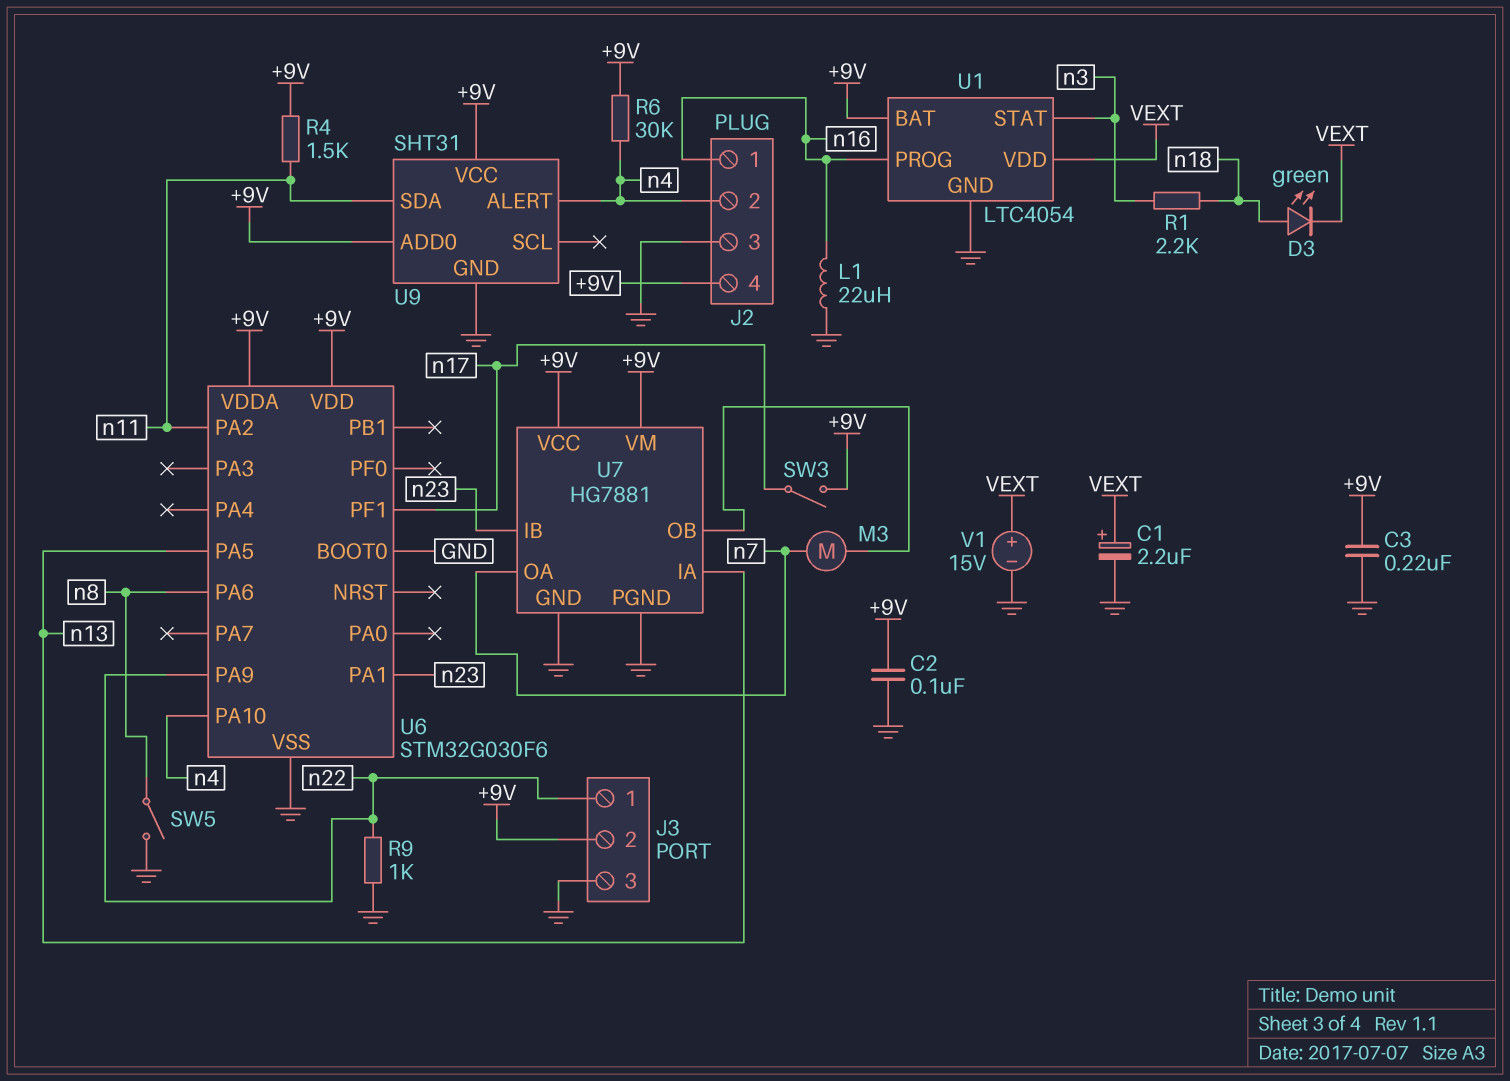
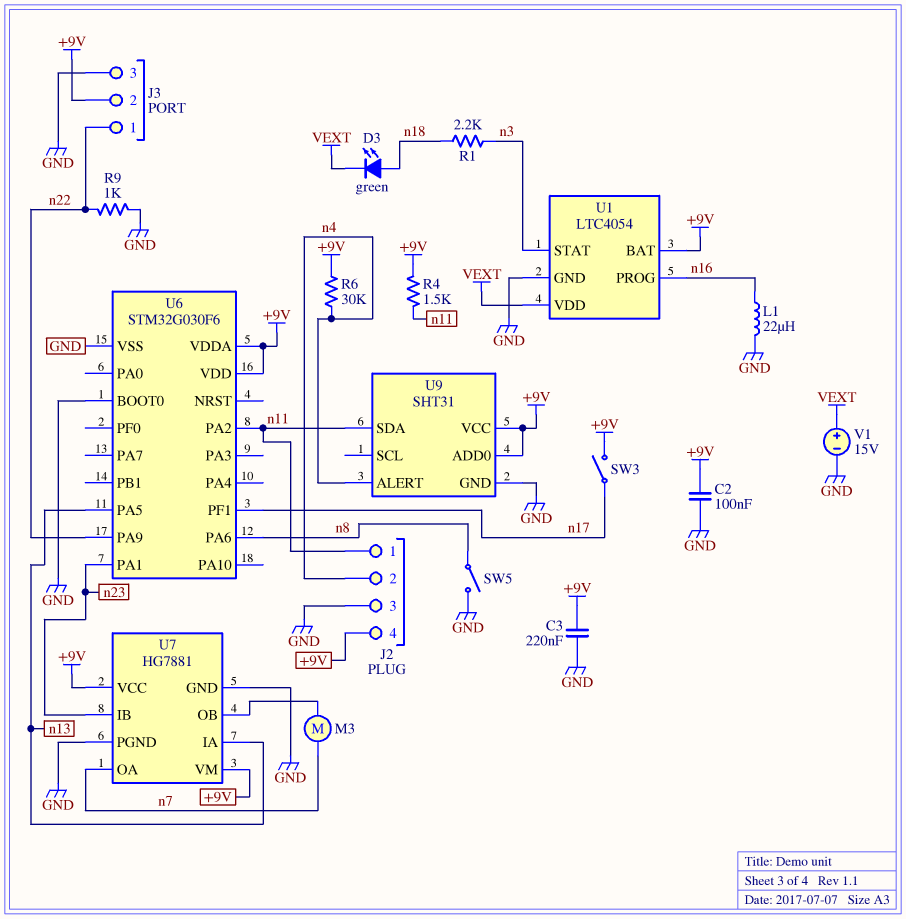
C1: 2.2uF (plus VEXT, minus GND) -> none
J2 pin 1: n16 -> n11
U6 pin PA10: n4 -> none

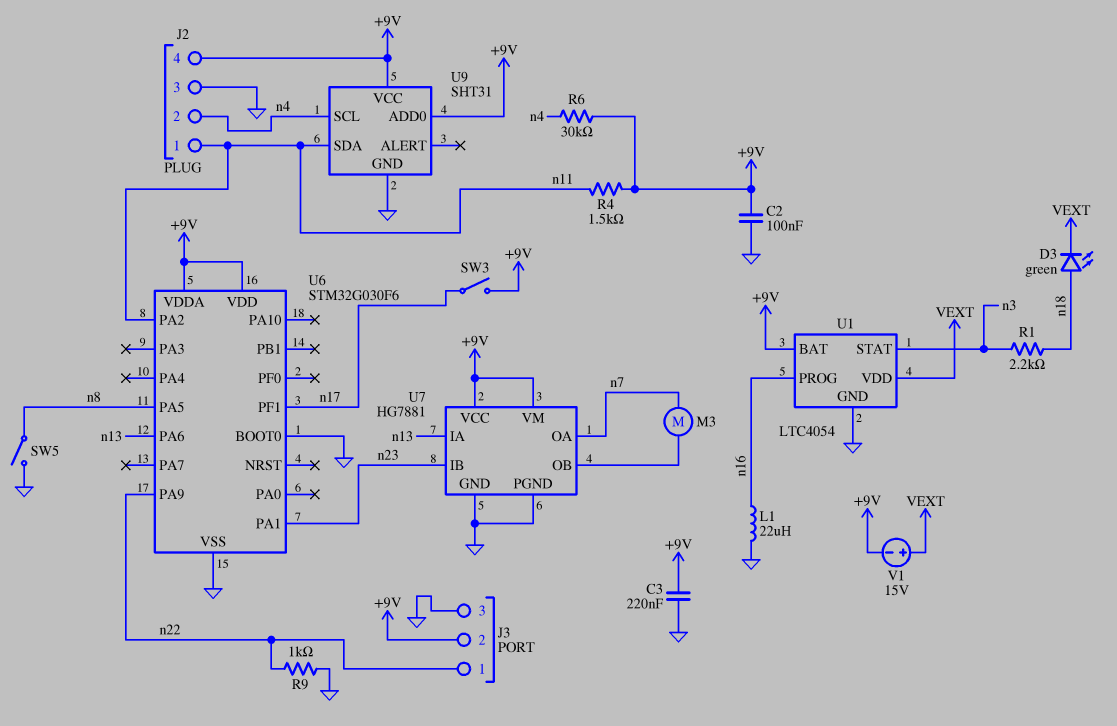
U6 pin PA5: n13 -> n8
U6 pin PA6: n8 -> n13
U9 pin ALERT: n4 -> none
U9 pin SCL: none -> n4
V1: 15V (plus VEXT, minus GND) -> 15V (plus VEXT, minus +9V)

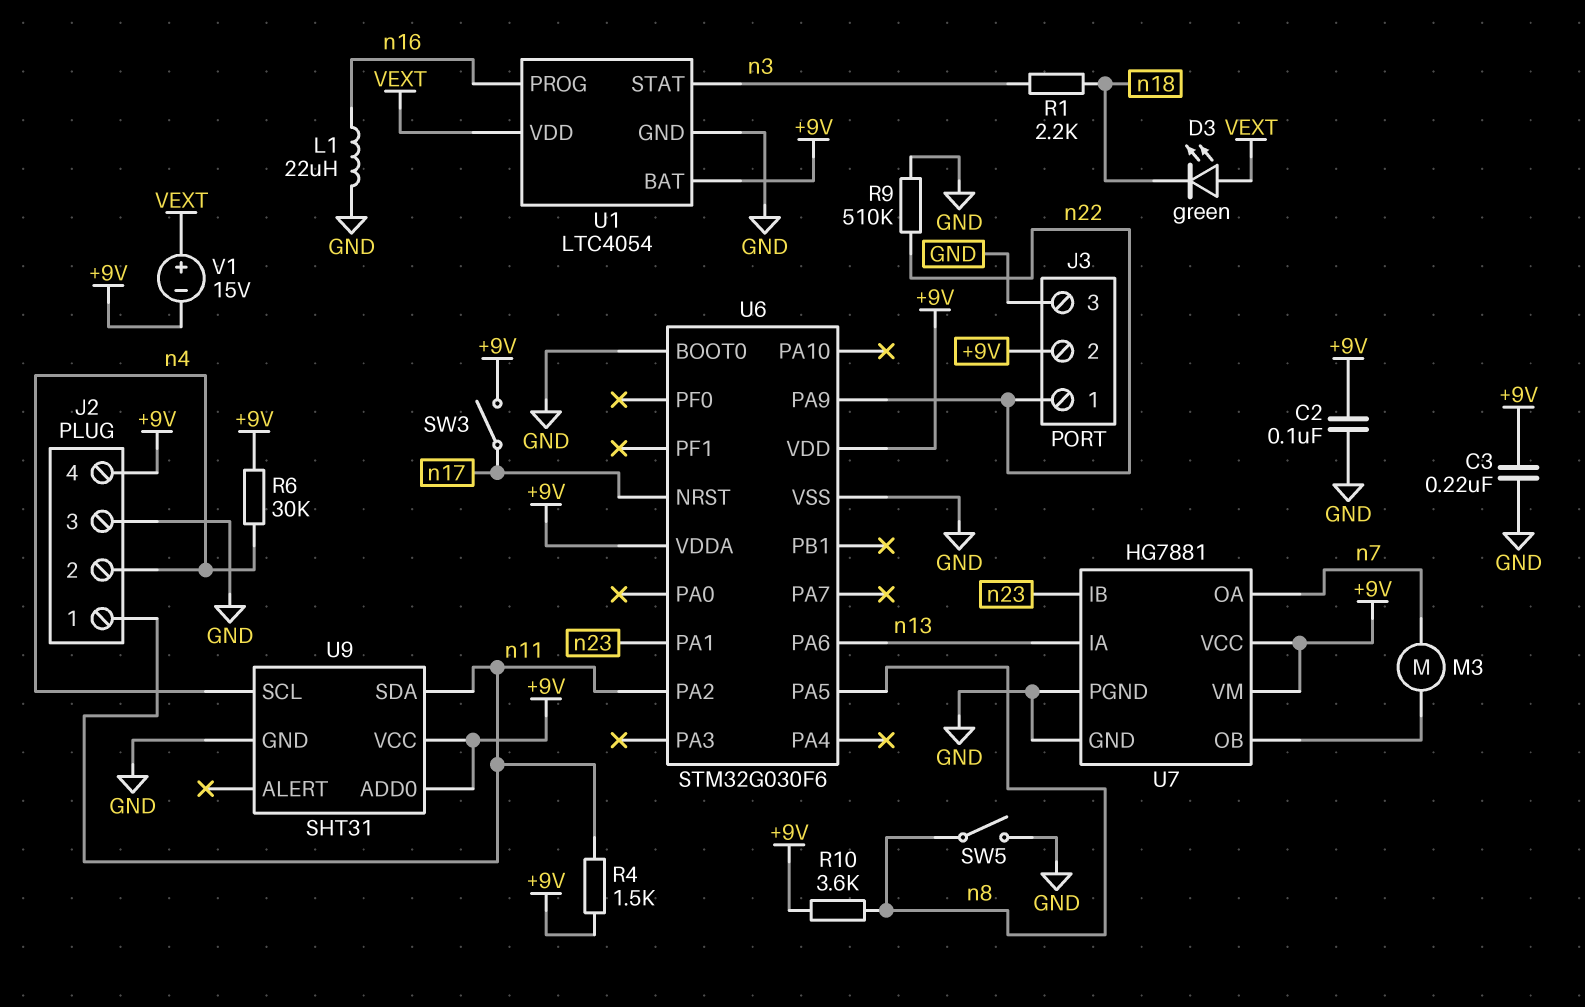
D3: LED green (A n18, K VEXT) -> LED green (A VEXT, K n18)
R9: 1k (GND, n22) -> 510k (GND, n22)
R10: none -> 3.6k (+9V, n8)
U6 pin NRST: none -> n17
U6 pin PF1: n17 -> none

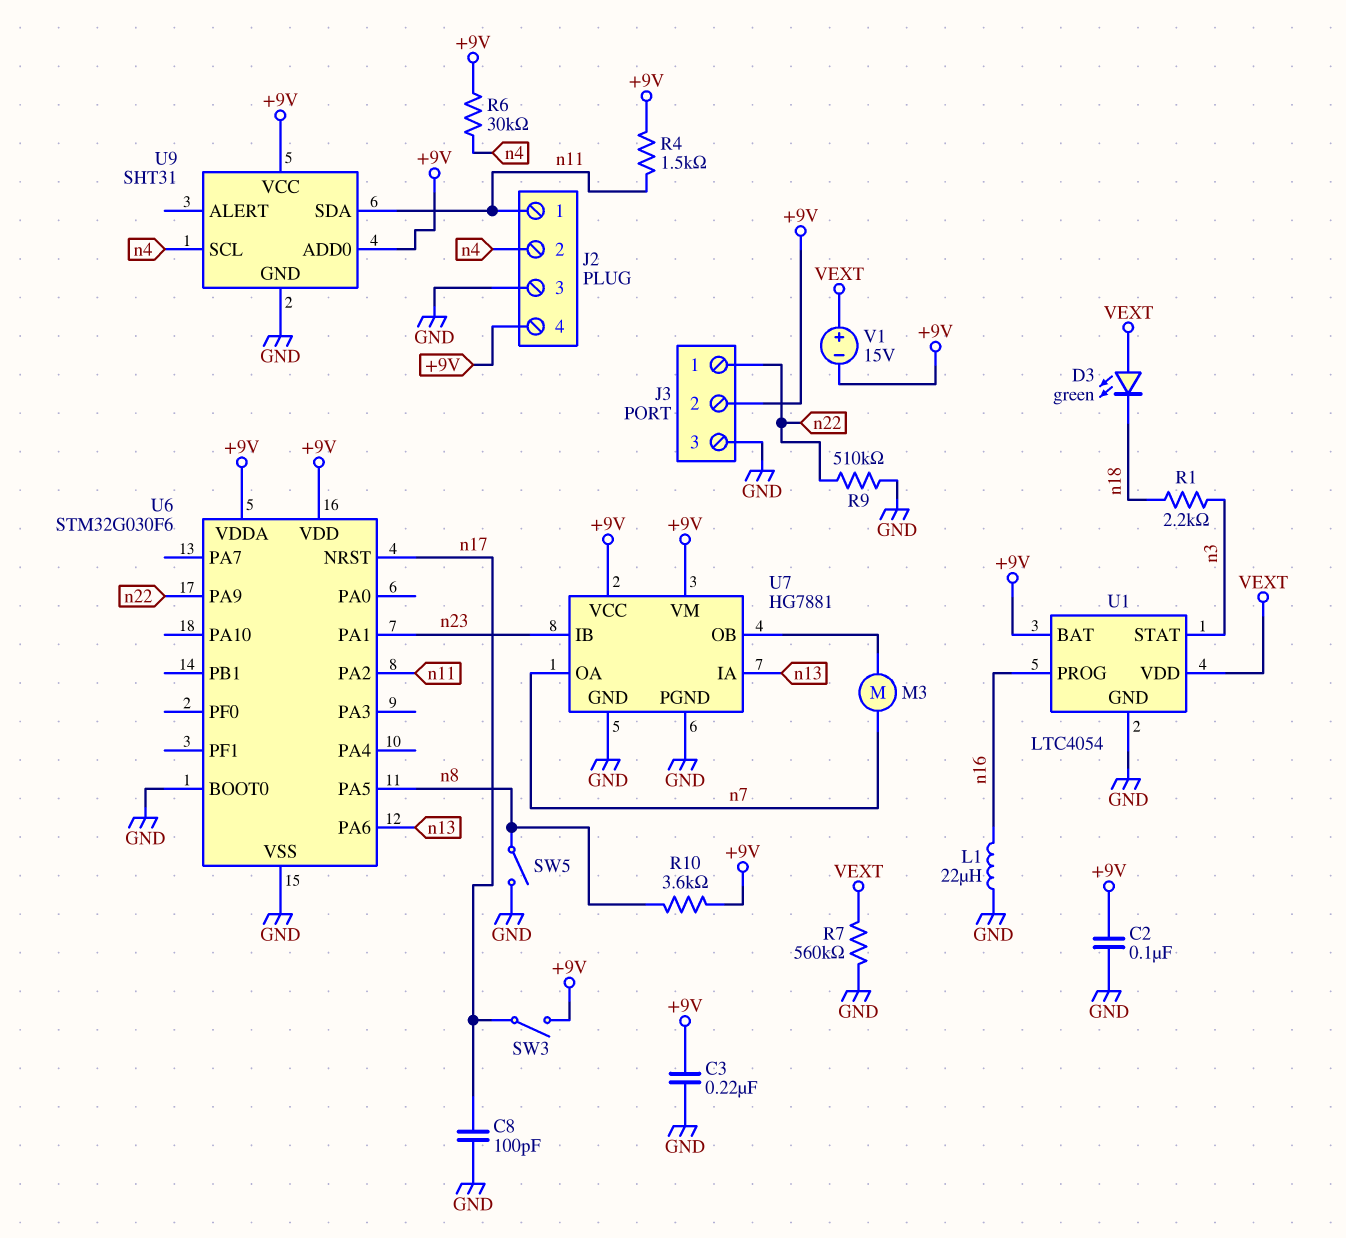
C8: none -> 100pF (GND, n17)
R7: none -> 560k (GND, VEXT)

